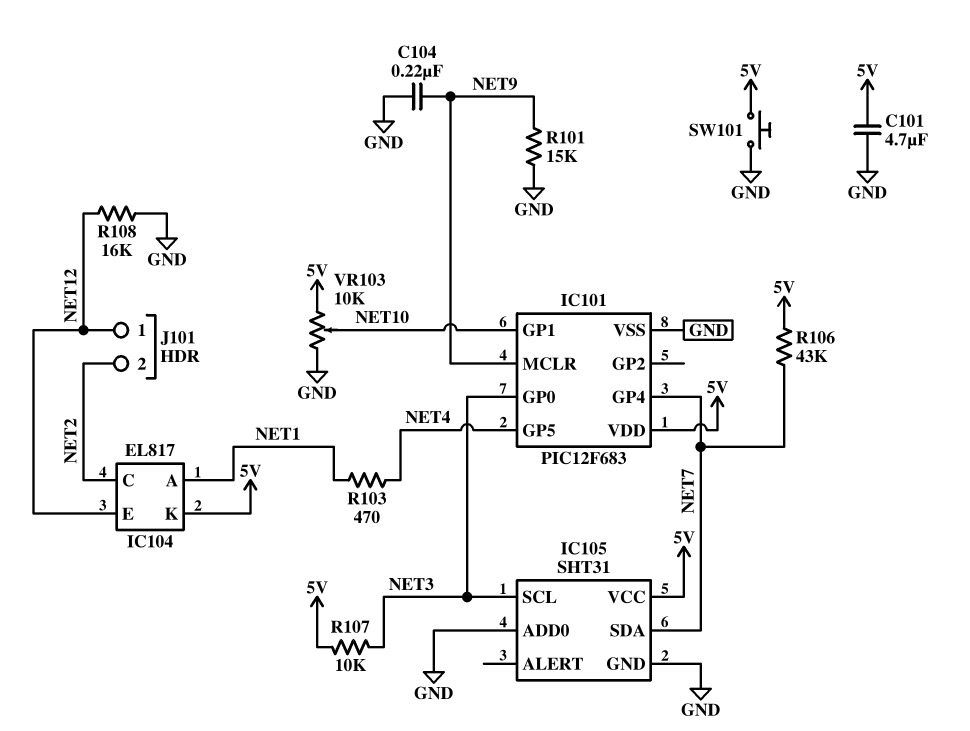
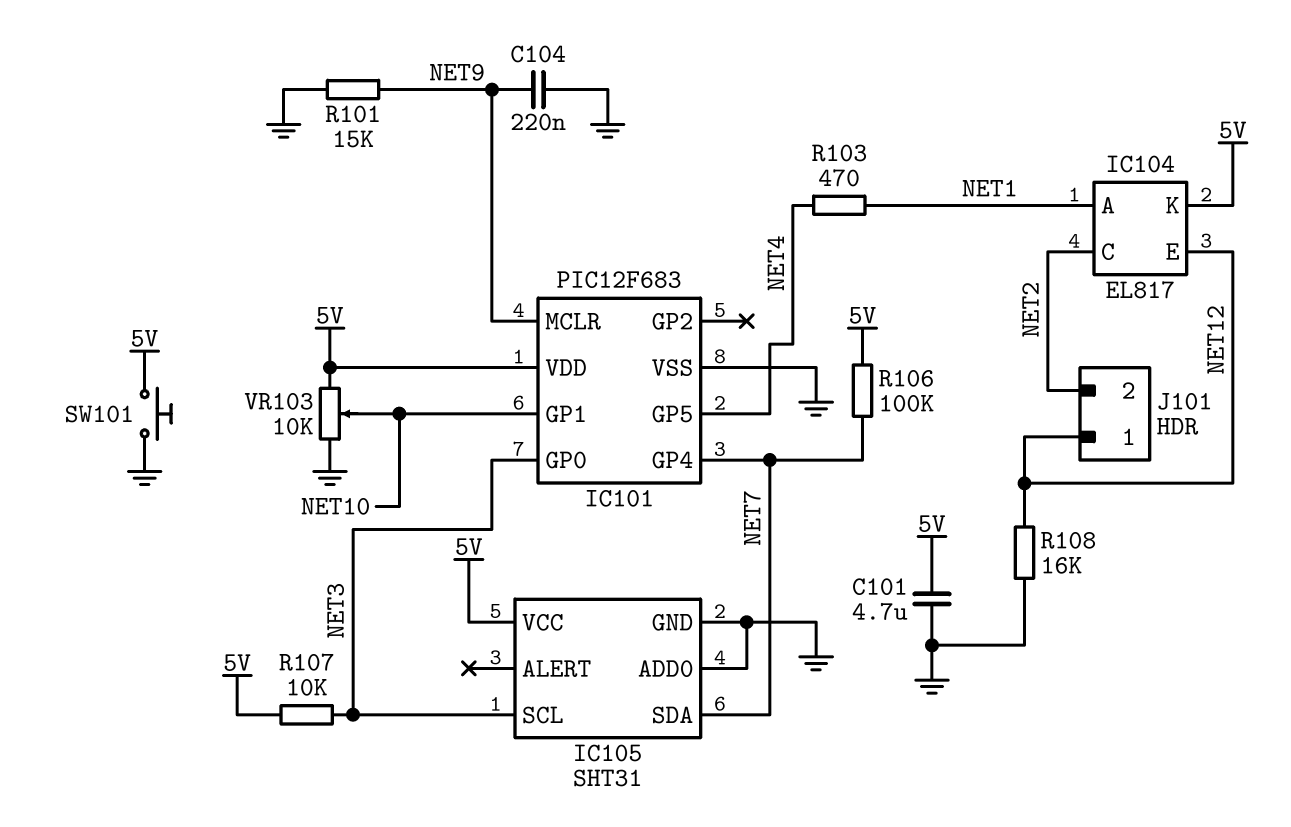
R106: 43k (5V, NET7) -> 100k (5V, NET7)

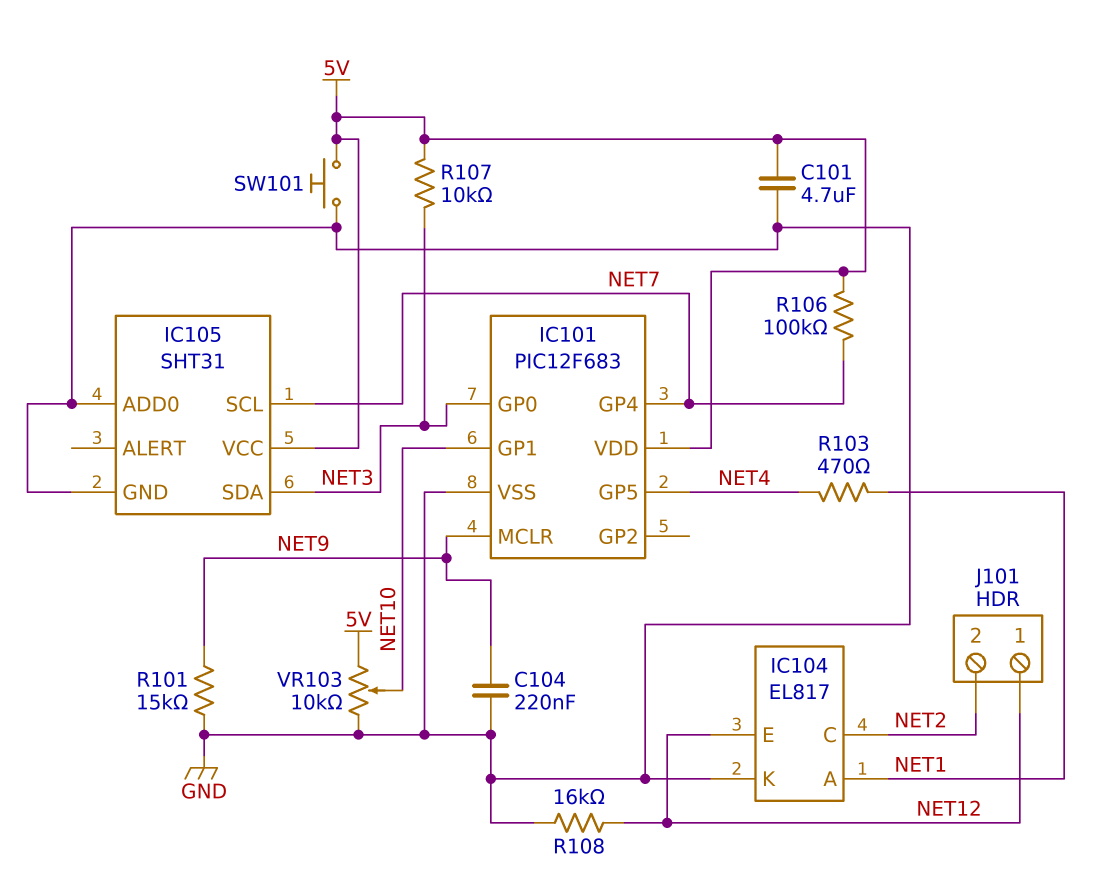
IC104 pin K: 5V -> GND
IC105 pin SCL: NET3 -> NET7
IC105 pin SDA: NET7 -> NET3

